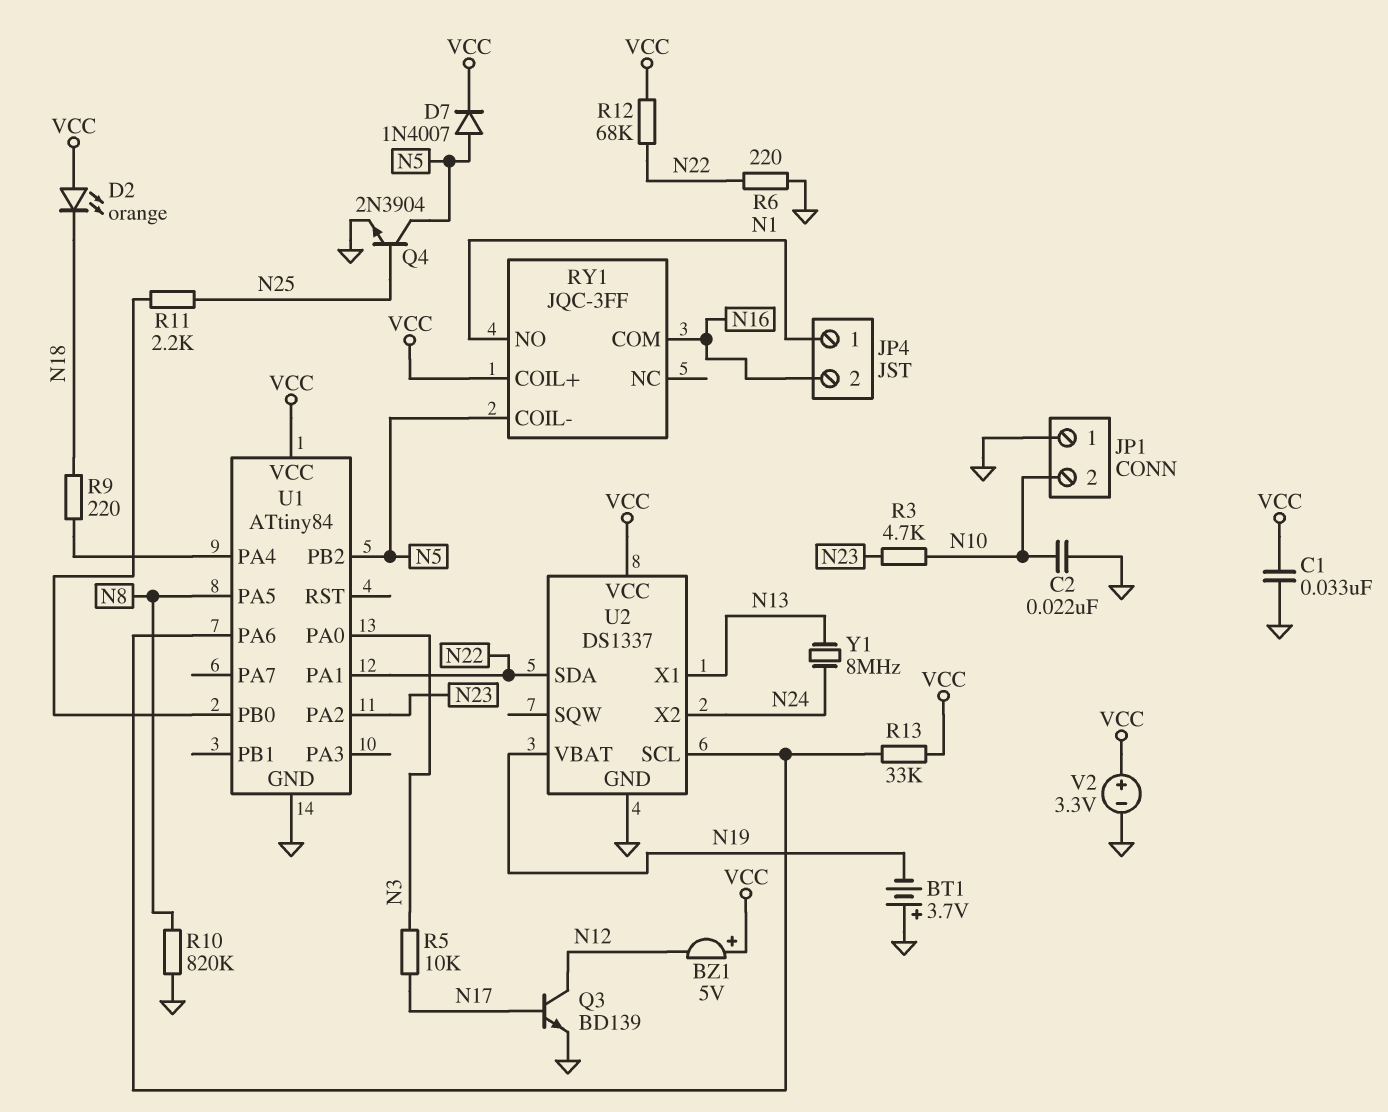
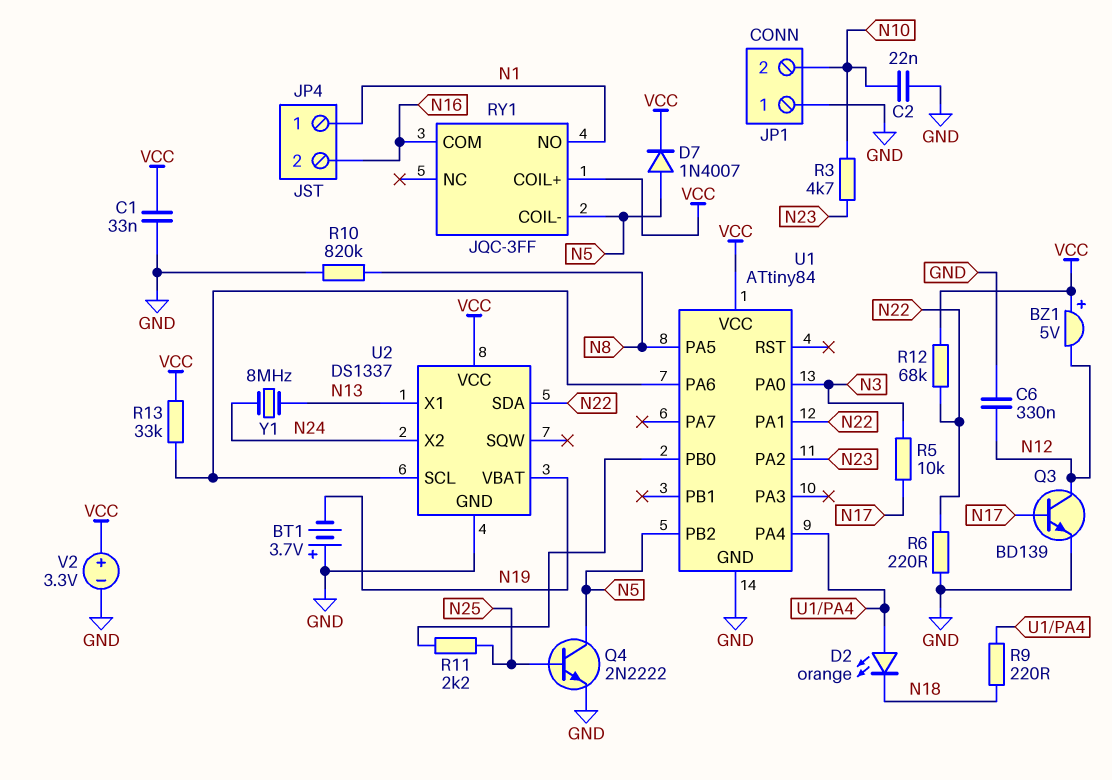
C6: none -> 330nF (GND, N12)
D2: LED orange (A VCC, K N18) -> LED orange (A U1/PA4, K N18)
Q4: NPN 2N3904 (B N25, C N5, E GND) -> NPN 2N2222 (B N25, C N5, E GND)

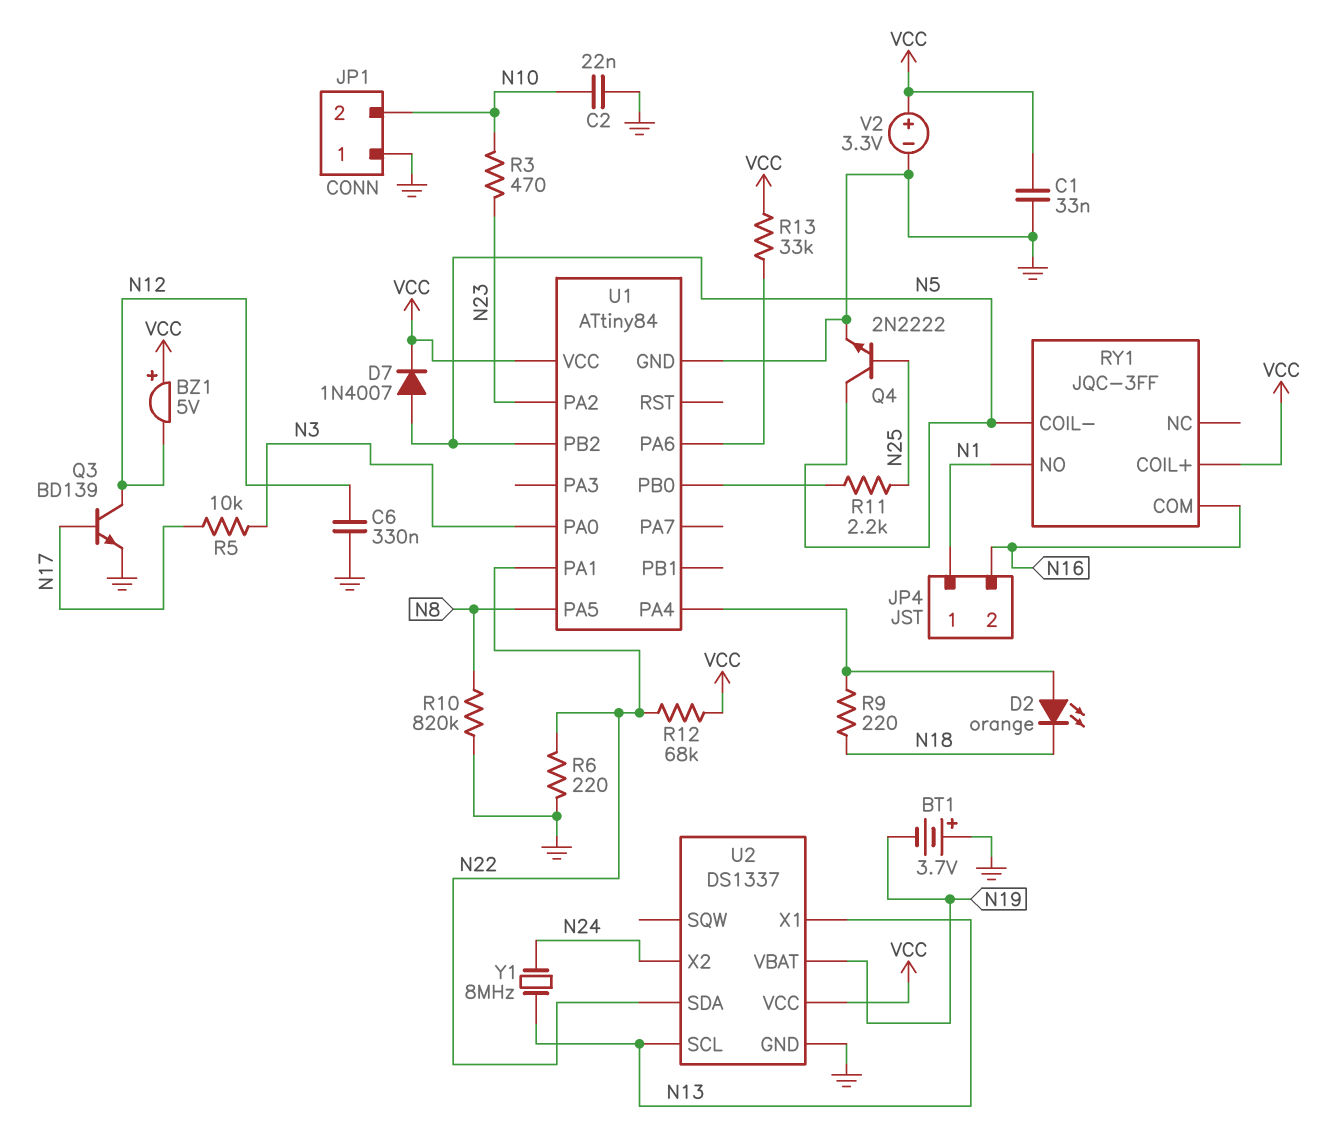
R3: 4.7k (N10, N23) -> 470 (N10, N23)
U2 pin SCL: U1/PA6 -> N13

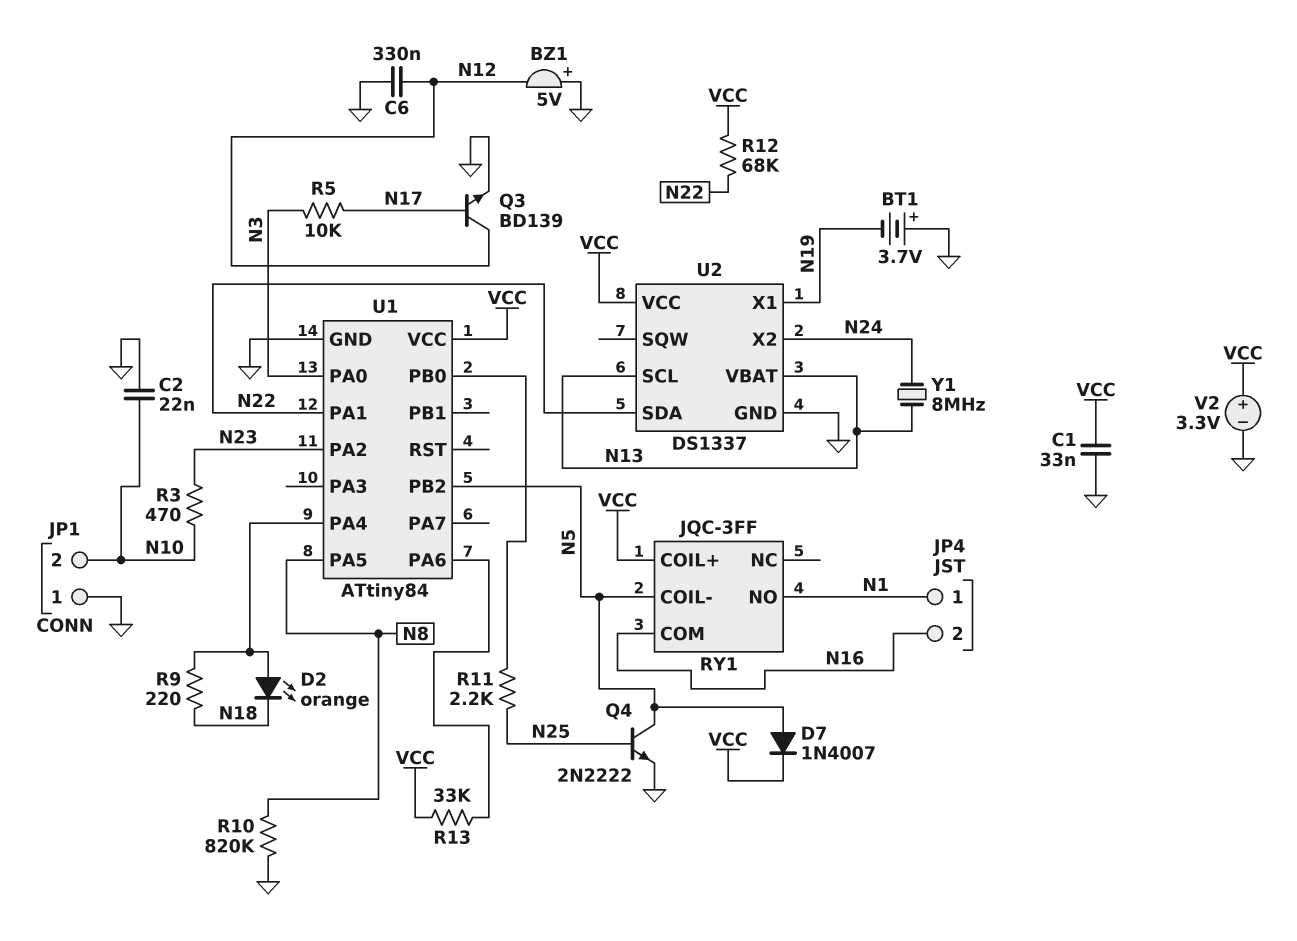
BZ1: buzzer 5V (plus VCC, minus N12) -> buzzer 5V (plus GND, minus N12)
R6: 220 (GND, N22) -> none
U2 pin VBAT: N19 -> N13
U2 pin X1: N13 -> N19

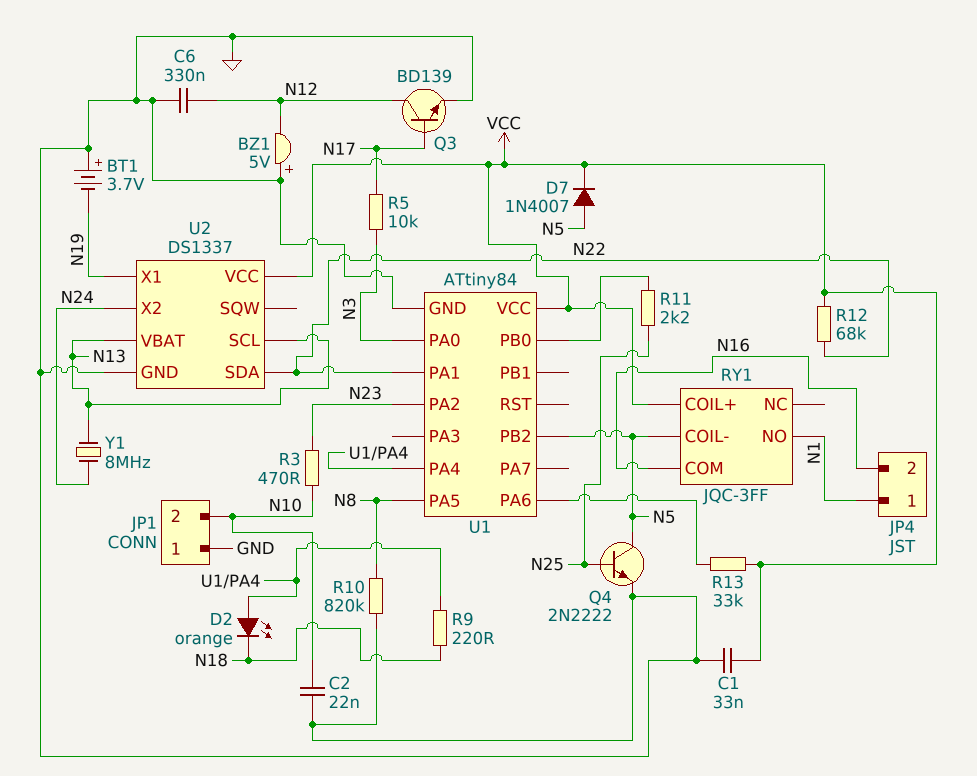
V2: 3.3V (plus VCC, minus GND) -> none

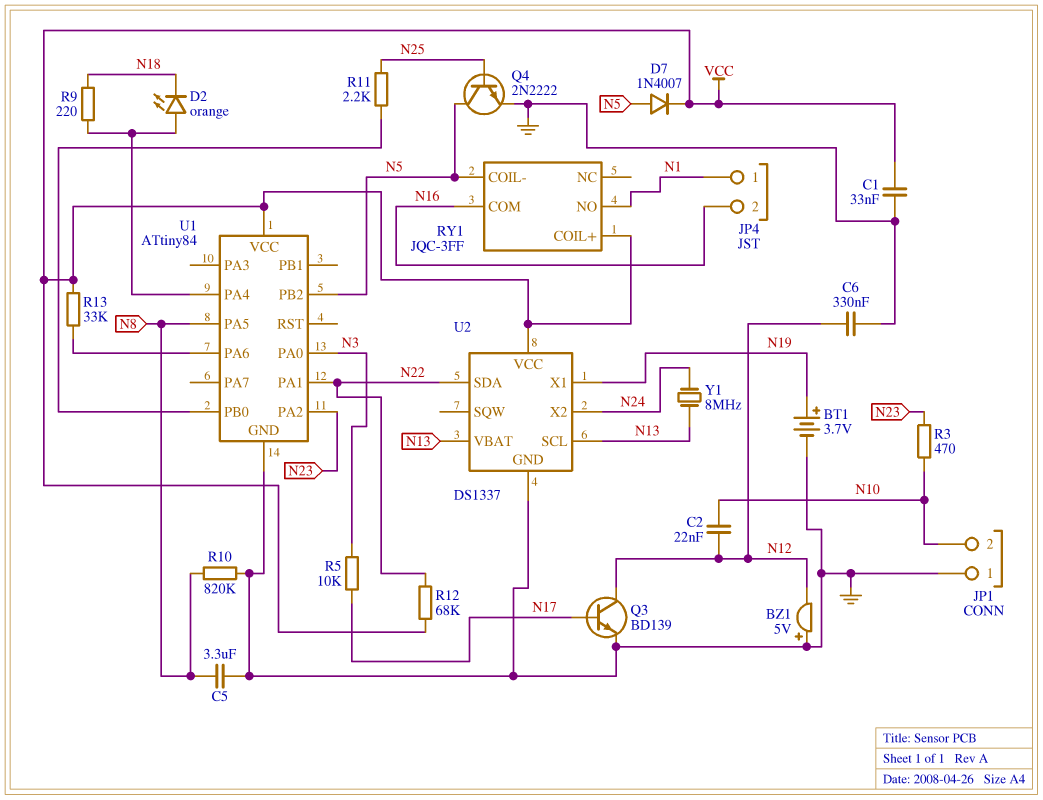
BT1: 3.7V (plus GND, minus N19) -> 3.7V (plus N19, minus GND)
C2: 22nF (GND, N10) -> 22nF (N10, N12)
C5: none -> 3.3uF (GND, N8)

